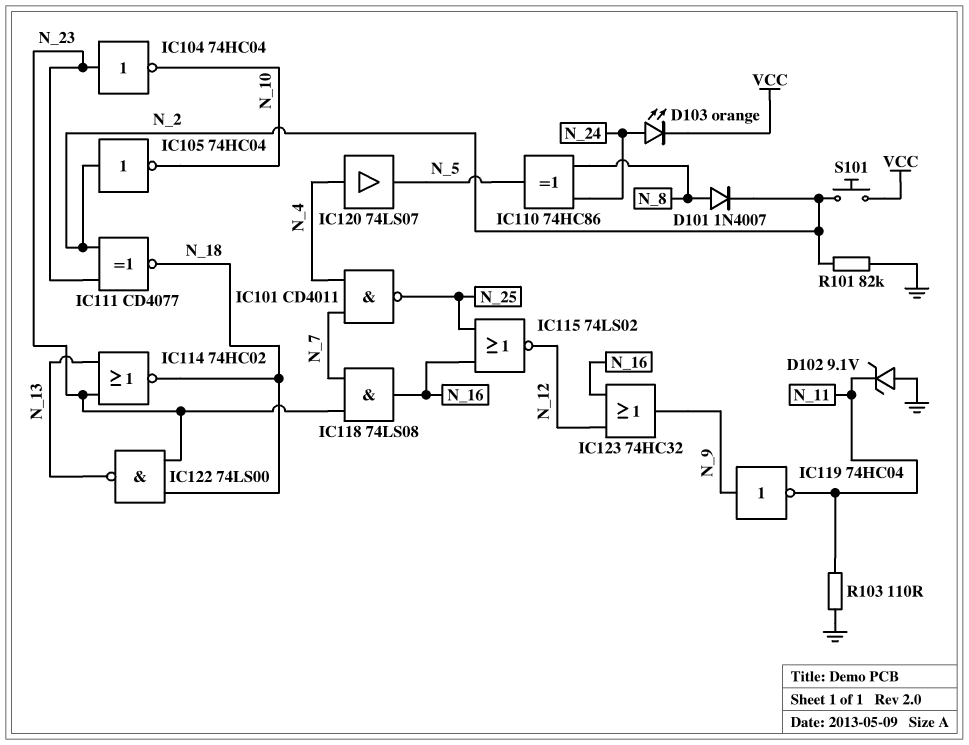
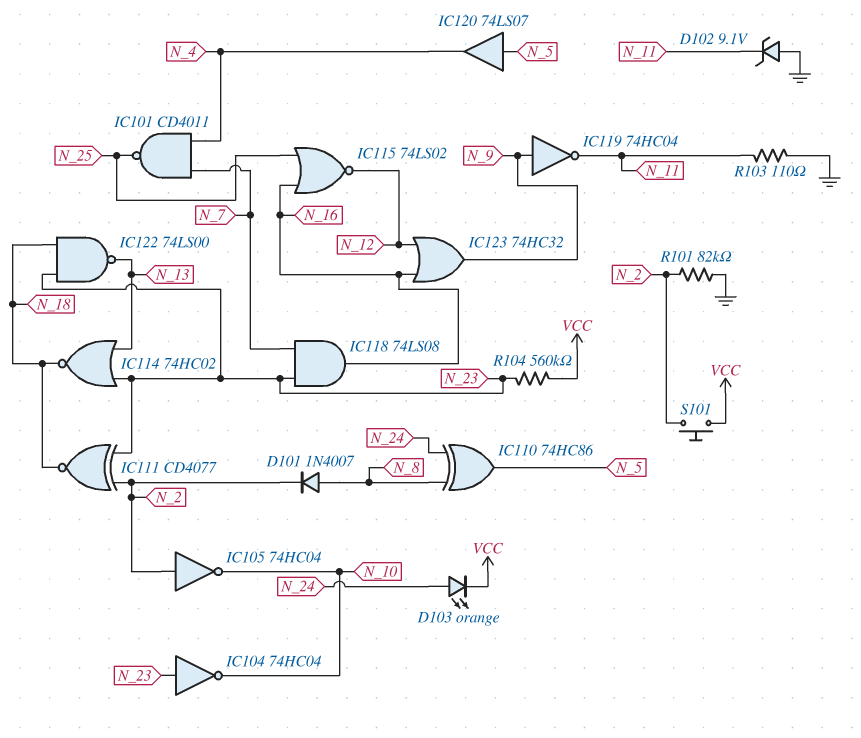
IC120: buffer 74LS07 (in N_4, out N_5) -> buffer 74LS07 (in N_5, out N_4)
R104: none -> 560k (N_23, VCC)

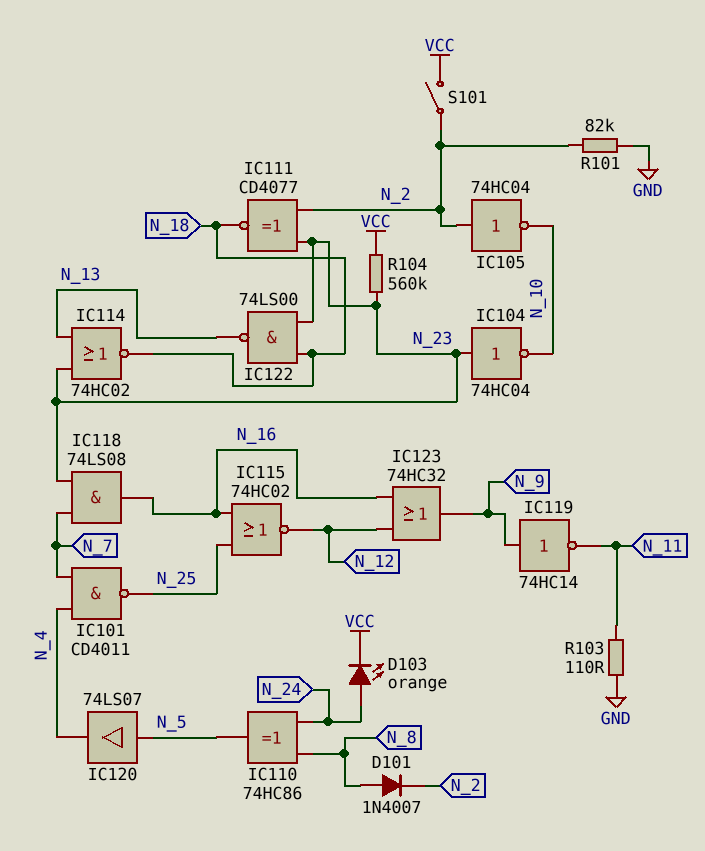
D102: zener 9.1V (A GND, K N_11) -> none
IC115: NOR 74LS02 (in N_16, in N_25, out N_12) -> NOR 74HC02 (in N_16, in N_25, out N_12)
IC119: NOT 74HC04 (in N_9, out N_11) -> NOT 74HC14 (in N_9, out N_11)
S101: button (N_2, VCC) -> switch (N_2, VCC)

